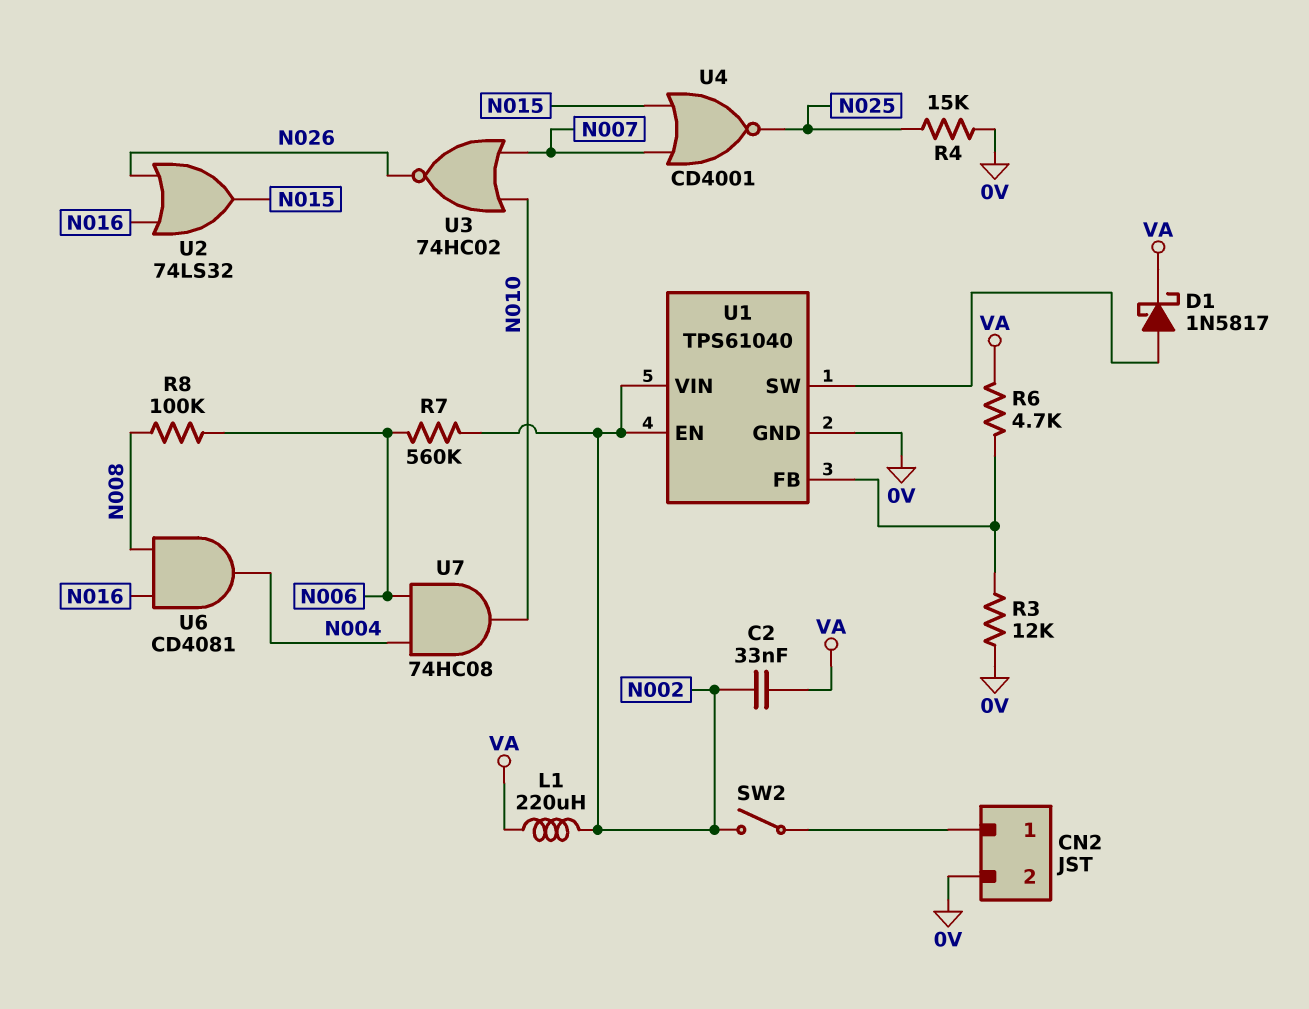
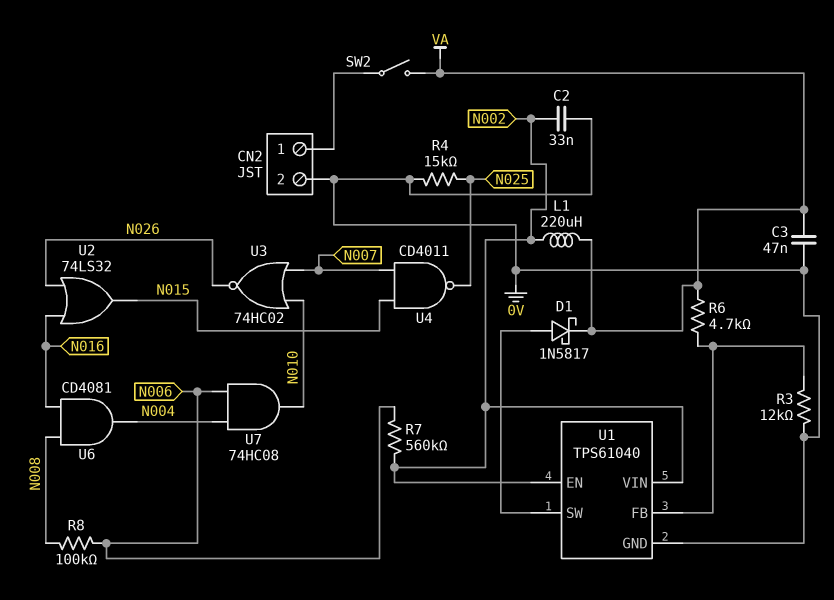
C2: 33nF (N002, VA) -> 33nF (0V, N002)
C3: none -> 47nF (0V, VA)
SW2: switch (CN2/1, N002) -> switch (CN2/1, VA)
U4: NOR CD4001 (in N007, in N015, out N025) -> NAND CD4011 (in N007, in N015, out N025)

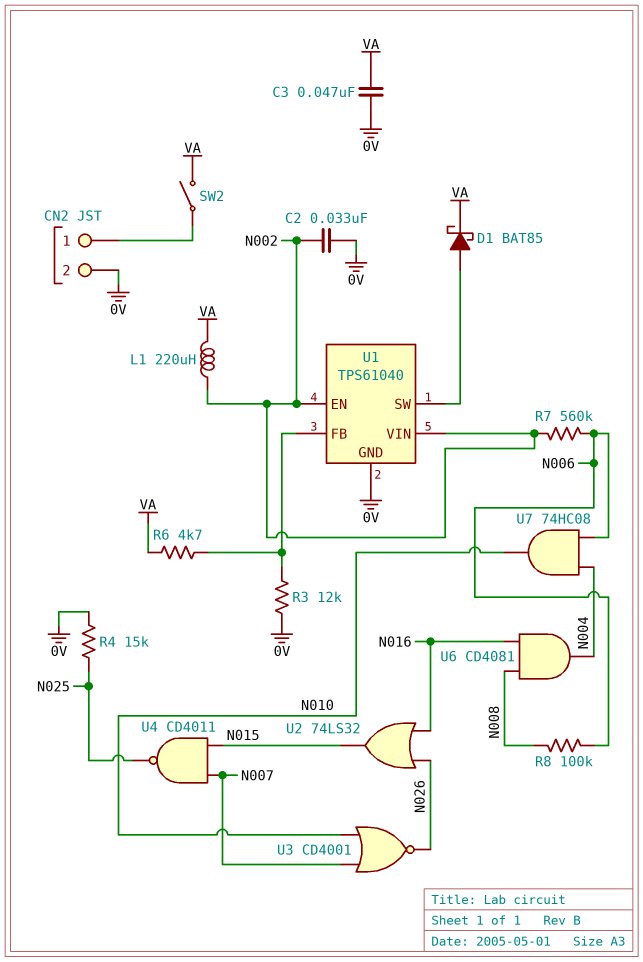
D1: schottky 1N5817 (A U1/SW, K VA) -> schottky BAT85 (A U1/SW, K VA)
U3: NOR 74HC02 (in N007, in N010, out N026) -> NOR CD4001 (in N007, in N010, out N026)

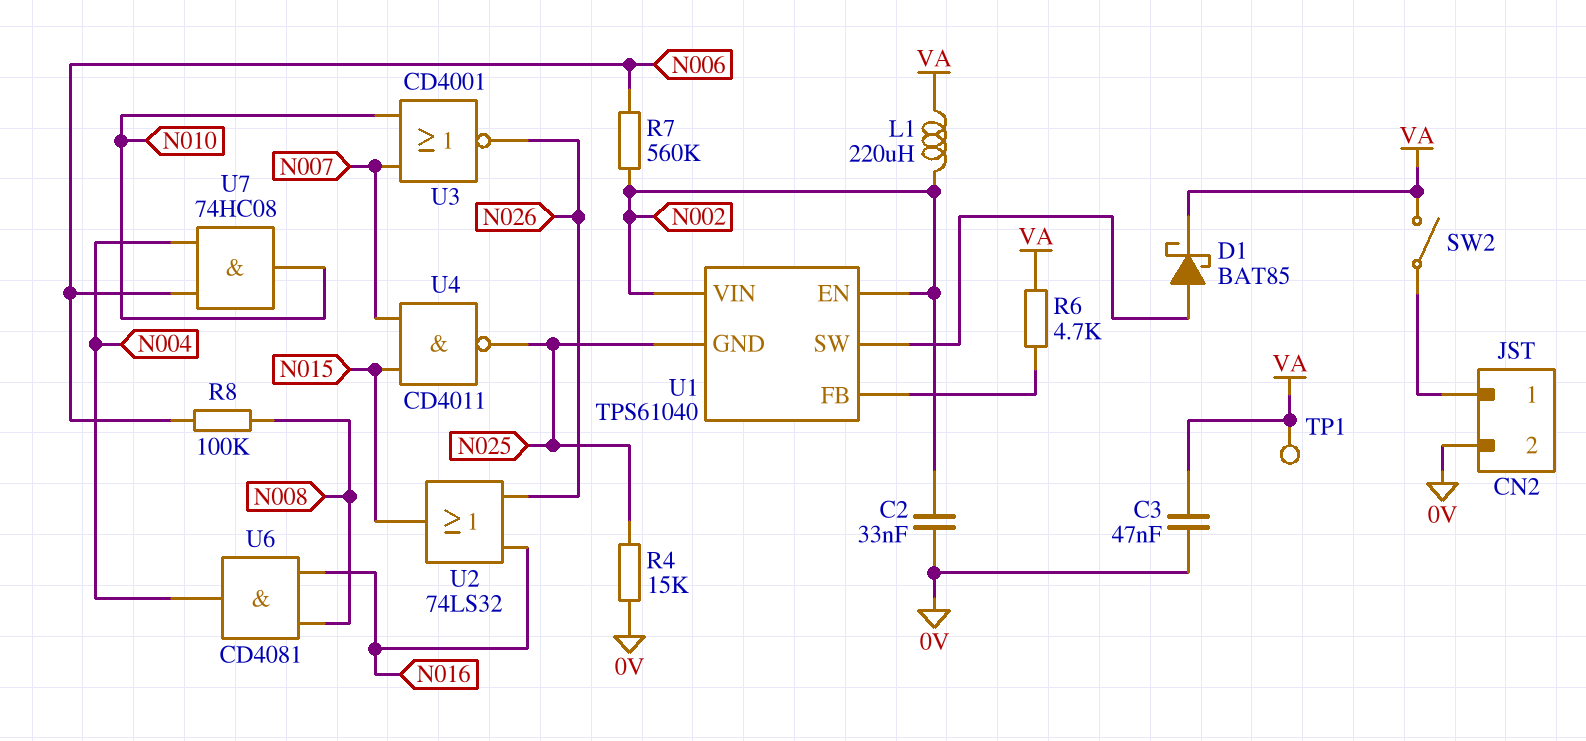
R3: 12k (0V, U1/FB) -> none
TP1: none -> test point (VA)
U1 pin GND: 0V -> N025

